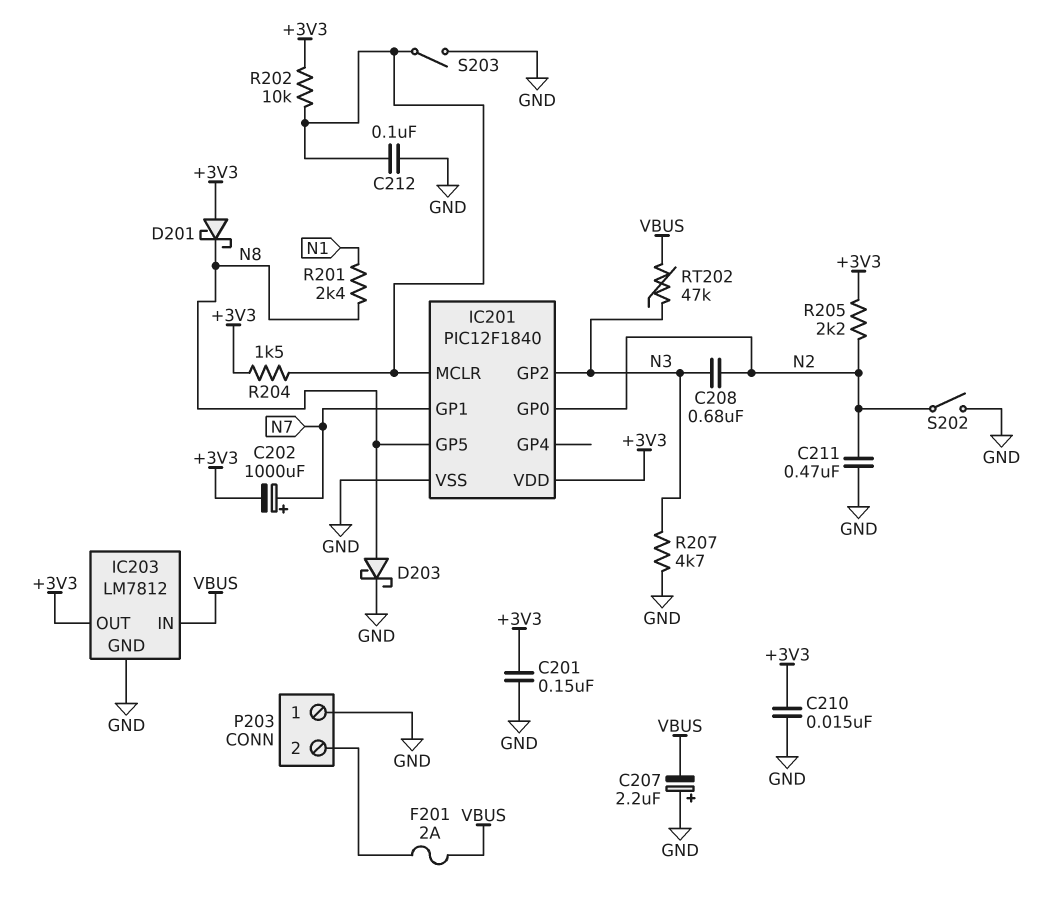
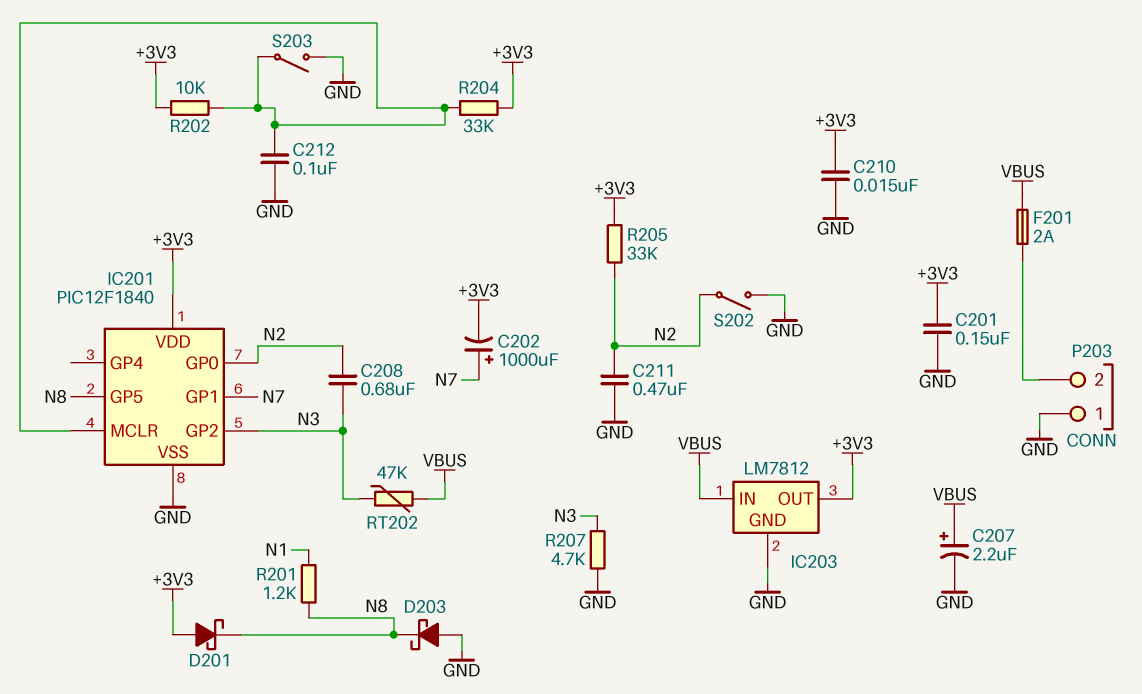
C207: 2.2uF (plus GND, minus VBUS) -> 2.2uF (plus VBUS, minus GND)
D203: schottky (A N8, K GND) -> schottky (A GND, K N8)
R201: 2.4k (N1, N8) -> 1.2k (N1, N8)
R204: 1.5k (+3V3, IC201/MCLR) -> 33k (+3V3, IC201/MCLR)
R205: 2.2k (+3V3, N2) -> 33k (+3V3, N2)

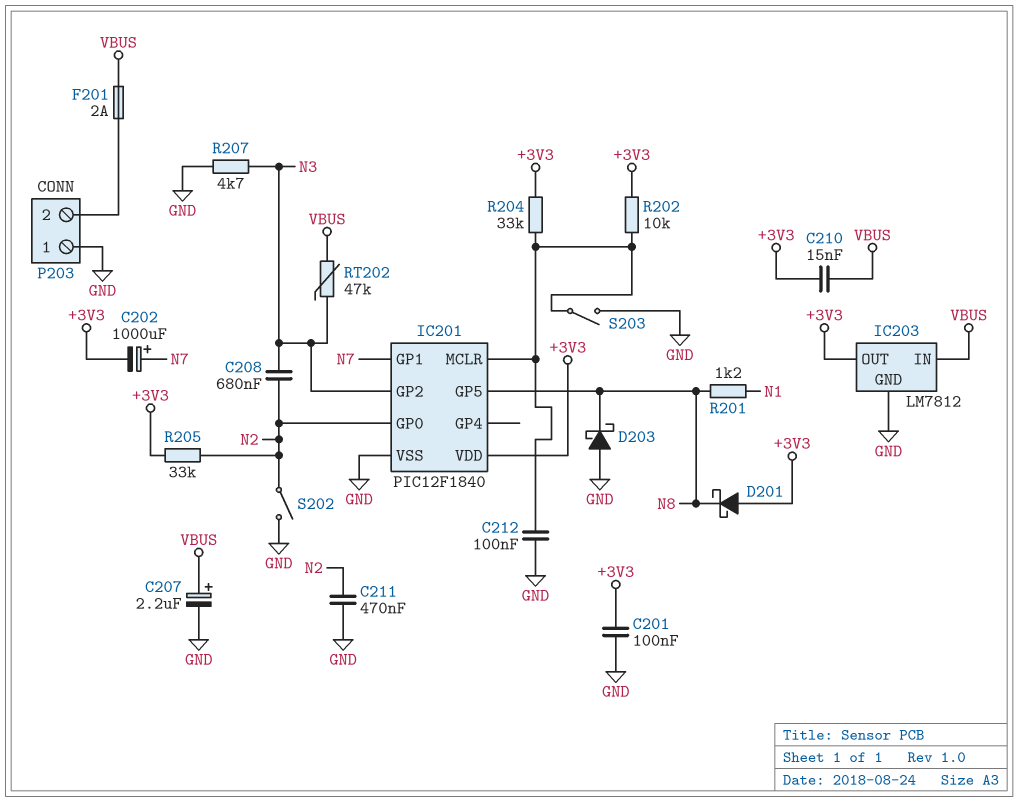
C201: 150nF (+3V3, GND) -> 100nF (+3V3, GND)
C210: 15nF (+3V3, GND) -> 15nF (+3V3, VBUS)

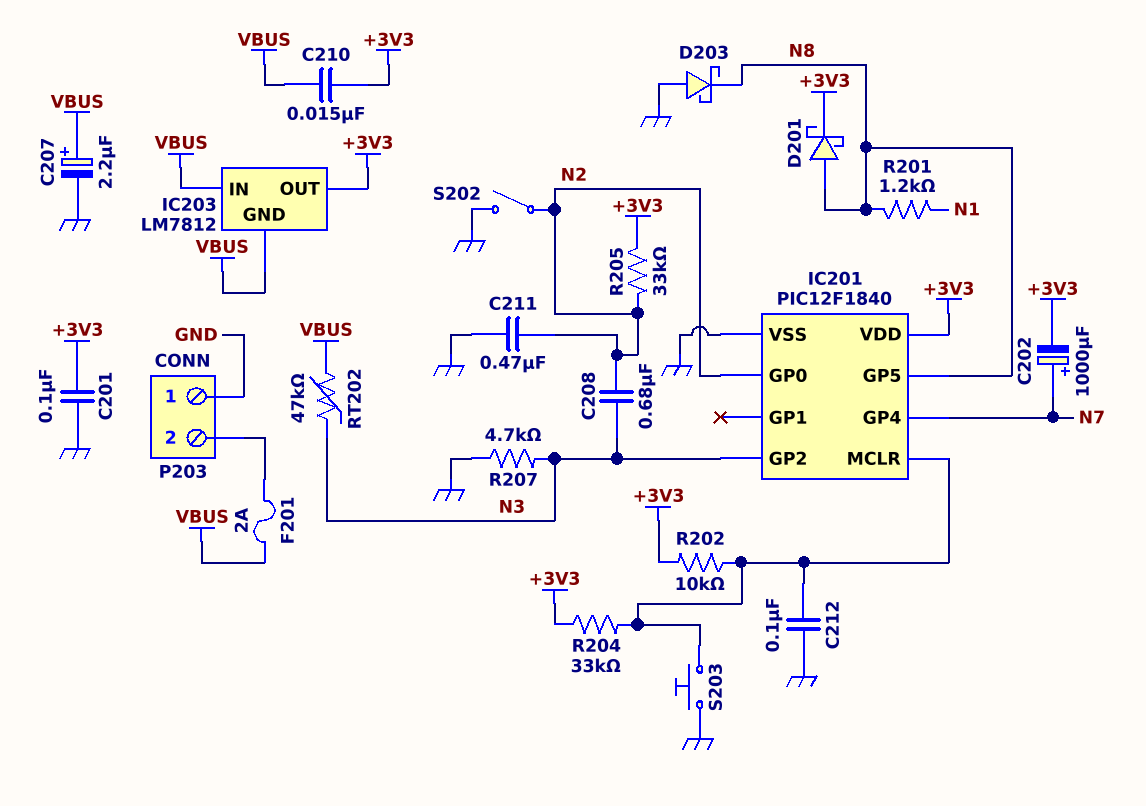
D201: schottky (A +3V3, K N8) -> schottky (A N8, K +3V3)
IC201 pin GP1: N7 -> none
IC201 pin GP4: none -> N7
IC203 pin GND: GND -> VBUS
S203: switch (GND, IC201/MCLR) -> button (GND, IC201/MCLR)

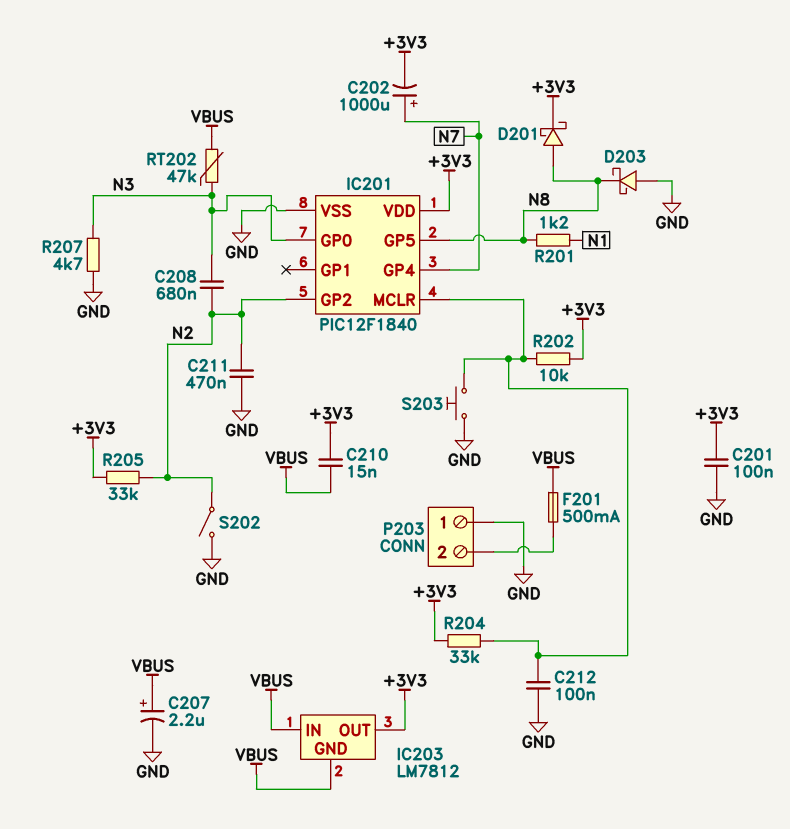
F201: 2A (P203/2, VBUS) -> 500mA (P203/2, VBUS)
IC201 pin GP0: N2 -> N3
IC201 pin GP2: N3 -> N2

